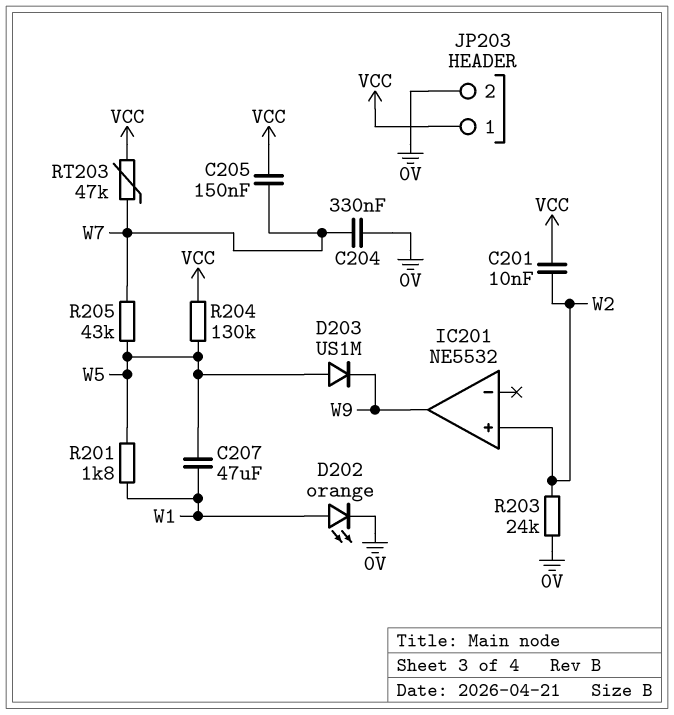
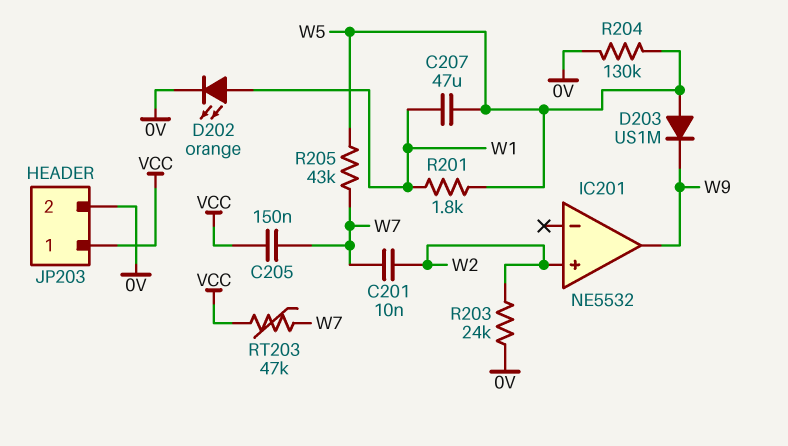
C201: 10nF (VCC, W2) -> 10nF (W2, W7)
C204: 330nF (0V, W7) -> none
R204: 130k (VCC, W5) -> 130k (0V, W5)

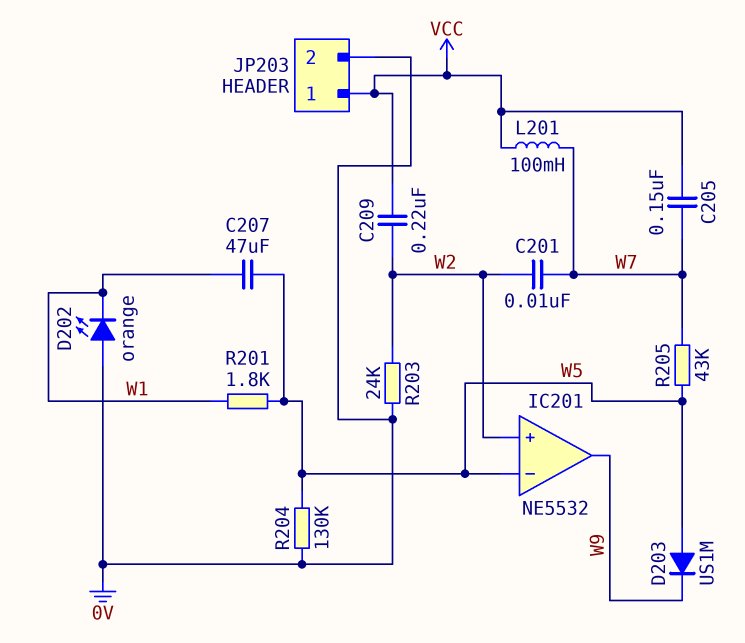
C209: none -> 220nF (VCC, W2)
D202: LED orange (A W1, K 0V) -> LED orange (A 0V, K W1)
IC201 pin in-: none -> W5
L201: none -> 100mH (VCC, W7)
RT203: 47k (VCC, W7) -> none

